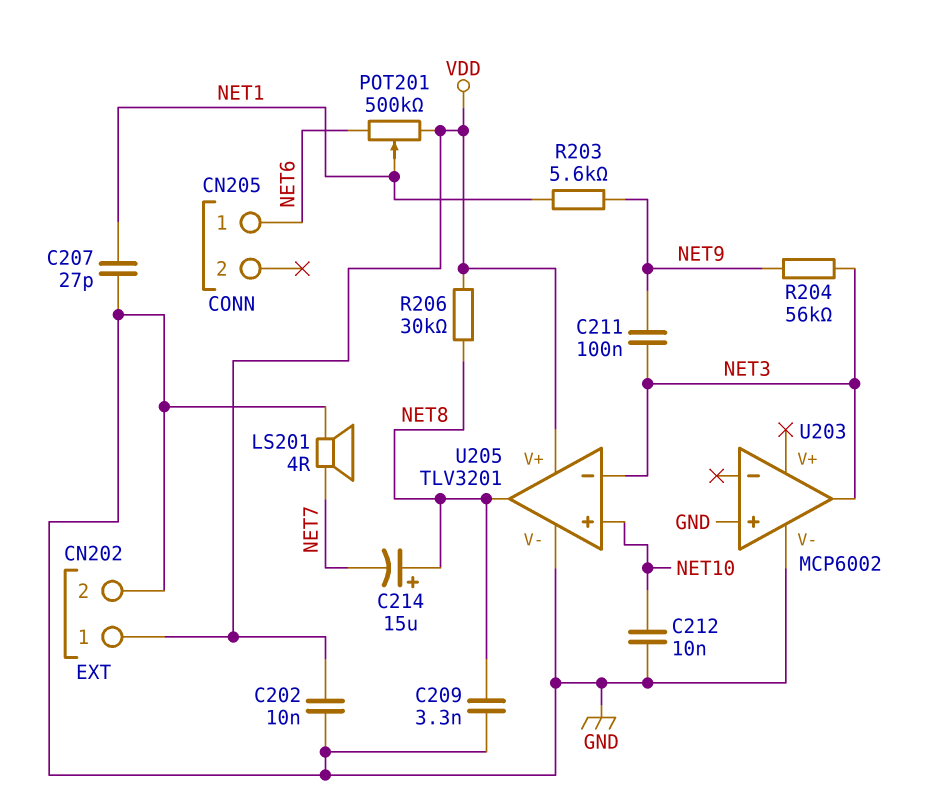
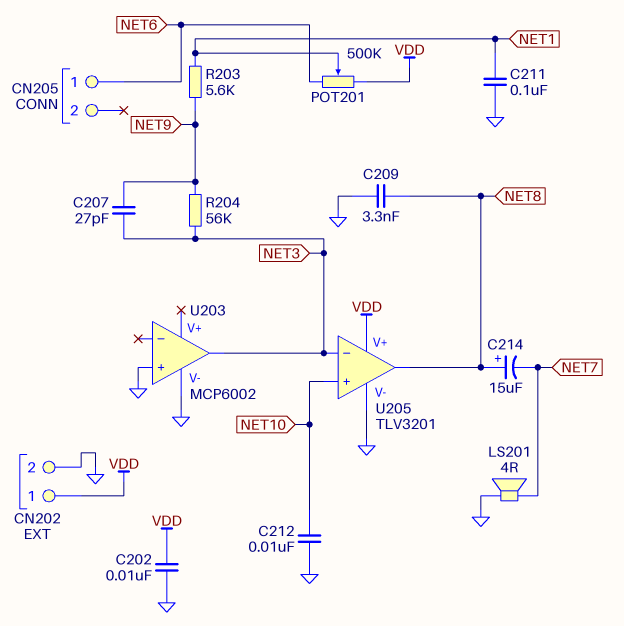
C207: 27pF (GND, NET1) -> 27pF (NET3, NET9)
C211: 100nF (NET3, NET9) -> 100nF (GND, NET1)
R206: 30k (NET8, VDD) -> none

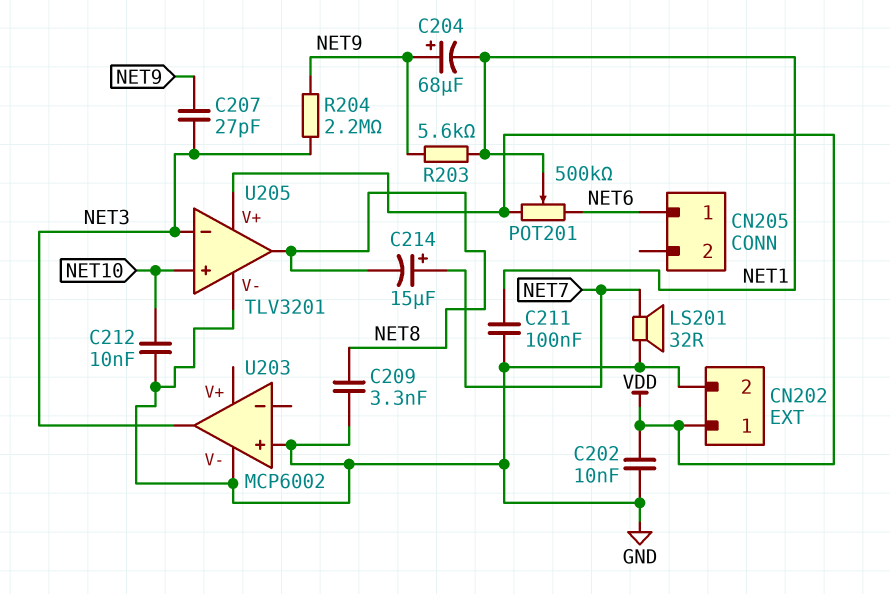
C204: none -> 68uF (plus NET9, minus NET1)
C214: 15uF (plus NET8, minus NET7) -> 15uF (plus NET7, minus NET8)
LS201: speaker 4R (GND, NET7) -> speaker 32R (GND, NET7)
R204: 56k (NET3, NET9) -> 2.2M (NET3, NET9)

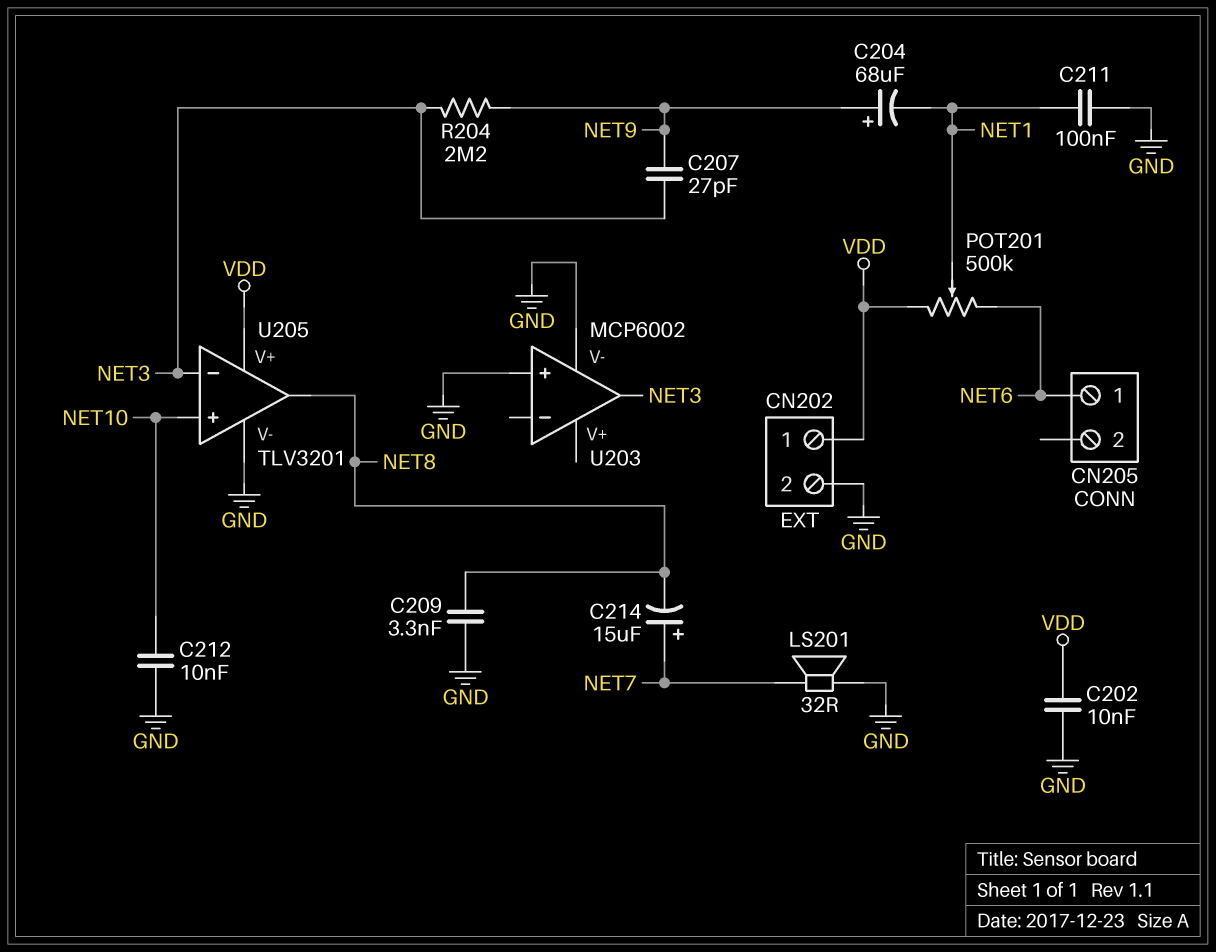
R203: 5.6k (NET1, NET9) -> none

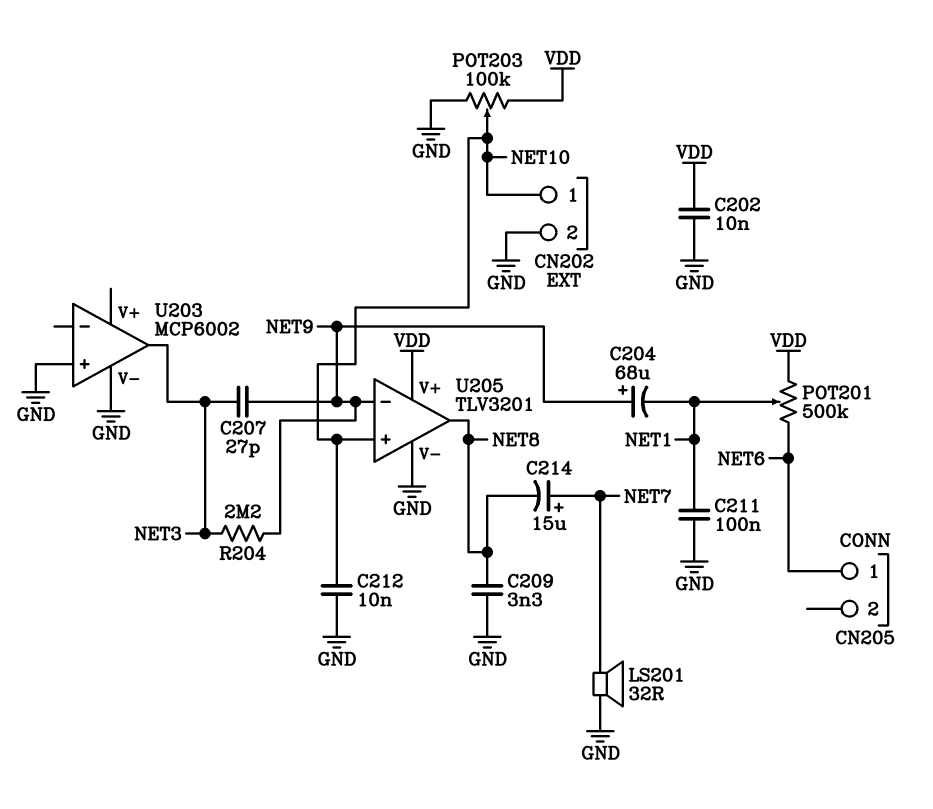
CN202 pin 1: VDD -> NET10
POT203: none -> 100k (GND, VDD, wiper NET10)
U205 pin in-: NET3 -> NET9

